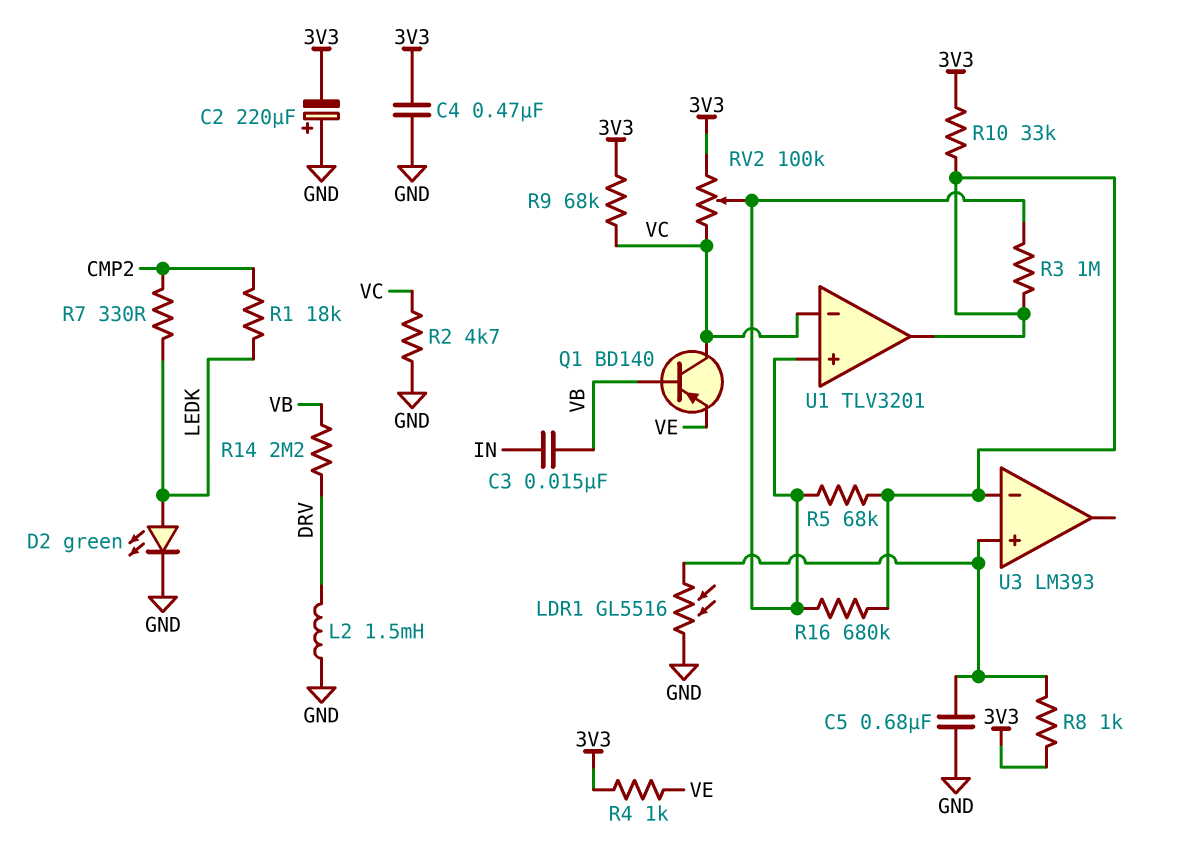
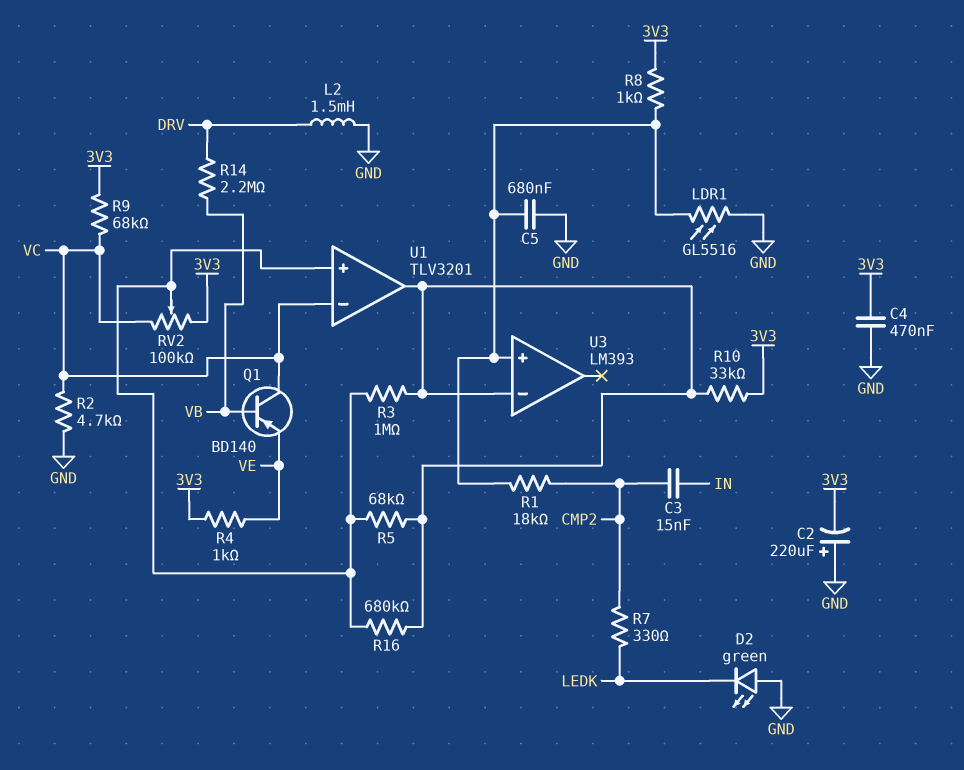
C3: 15nF (IN, VB) -> 15nF (CMP2, IN)
D2: LED green (A LEDK, K GND) -> LED green (A GND, K LEDK)
R1: 18k (CMP2, LEDK) -> 18k (CMP2, U3/in+)

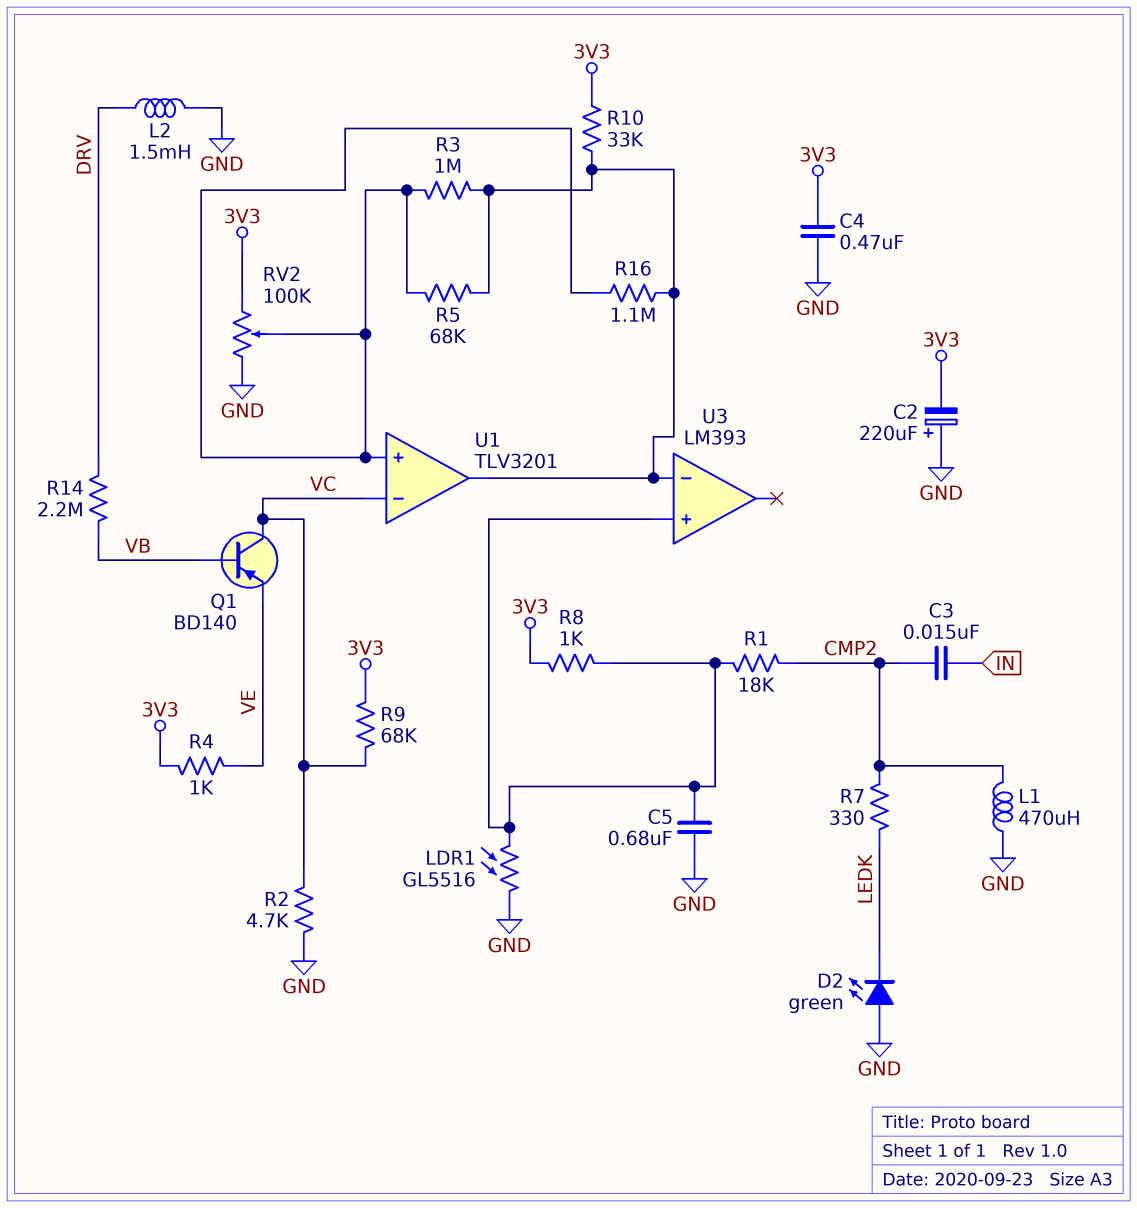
L1: none -> 470uH (CMP2, GND)
R16: 680k (U1/in+, U1/out) -> 1.1M (U1/in+, U1/out)
RV2: 100k (3V3, VC, wiper U1/in+) -> 100k (3V3, GND, wiper U1/in+)

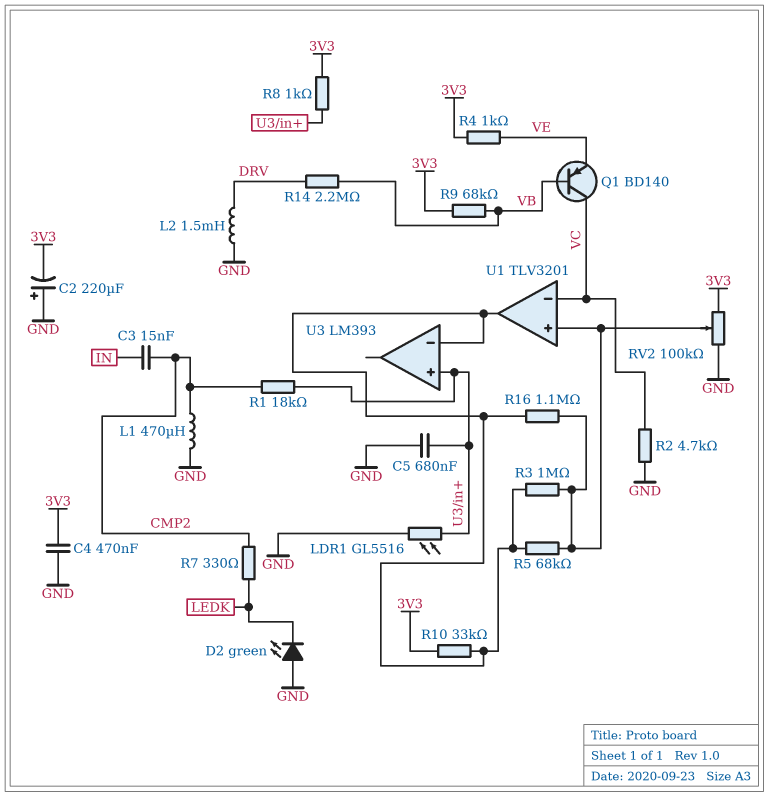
R9: 68k (3V3, VC) -> 68k (3V3, VB)

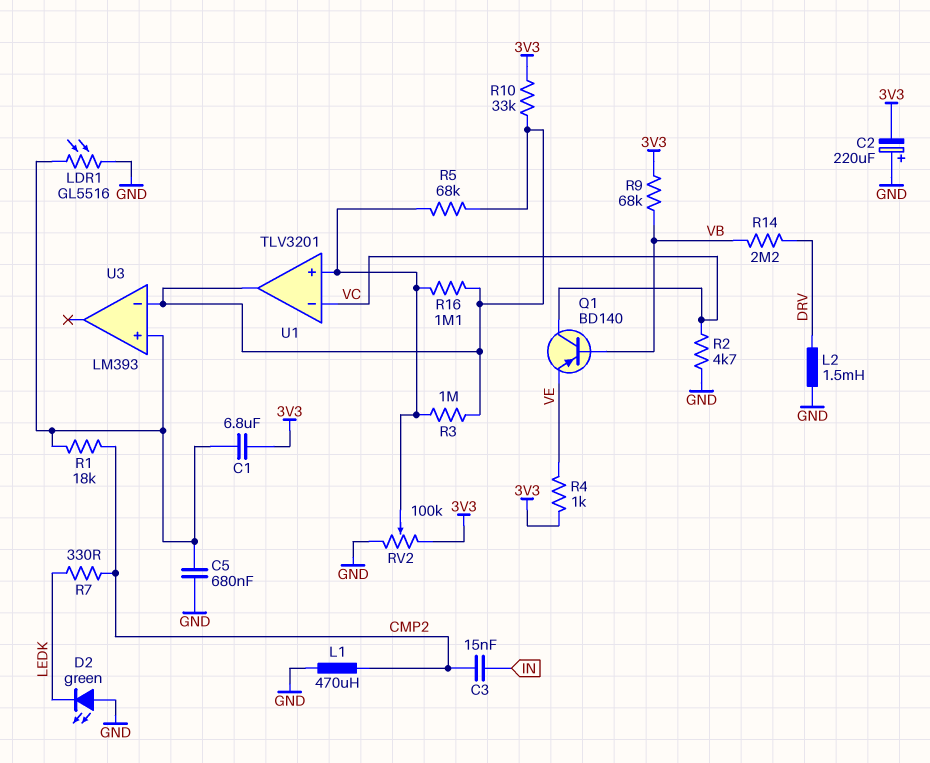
C1: none -> 6.8uF (3V3, U3/in+)
C4: 470nF (3V3, GND) -> none
R8: 1k (3V3, U3/in+) -> none

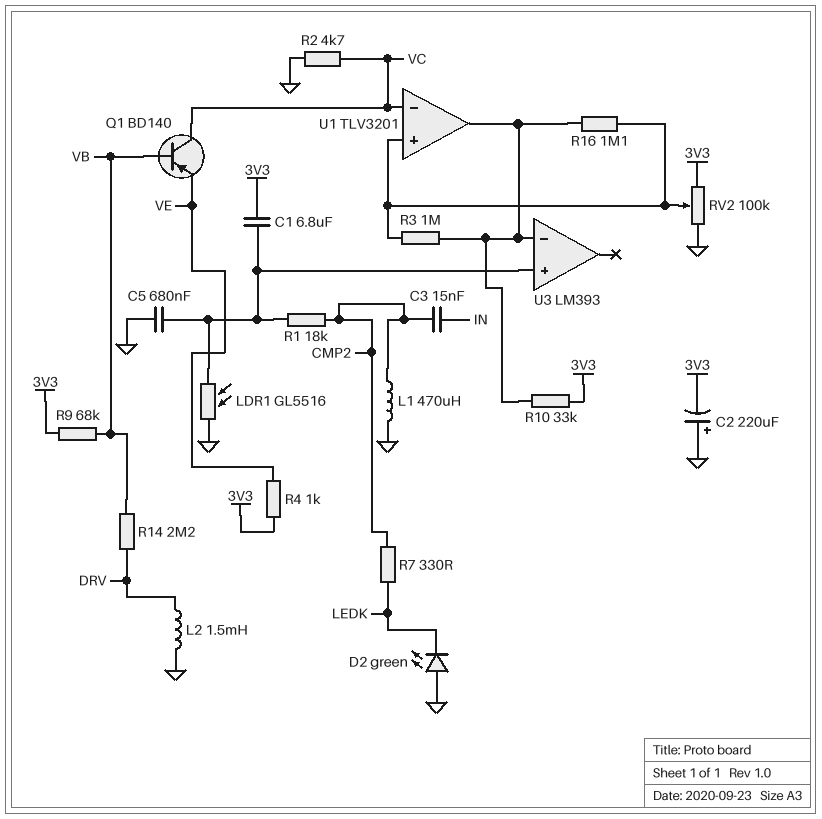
R5: 68k (U1/in+, U1/out) -> none

